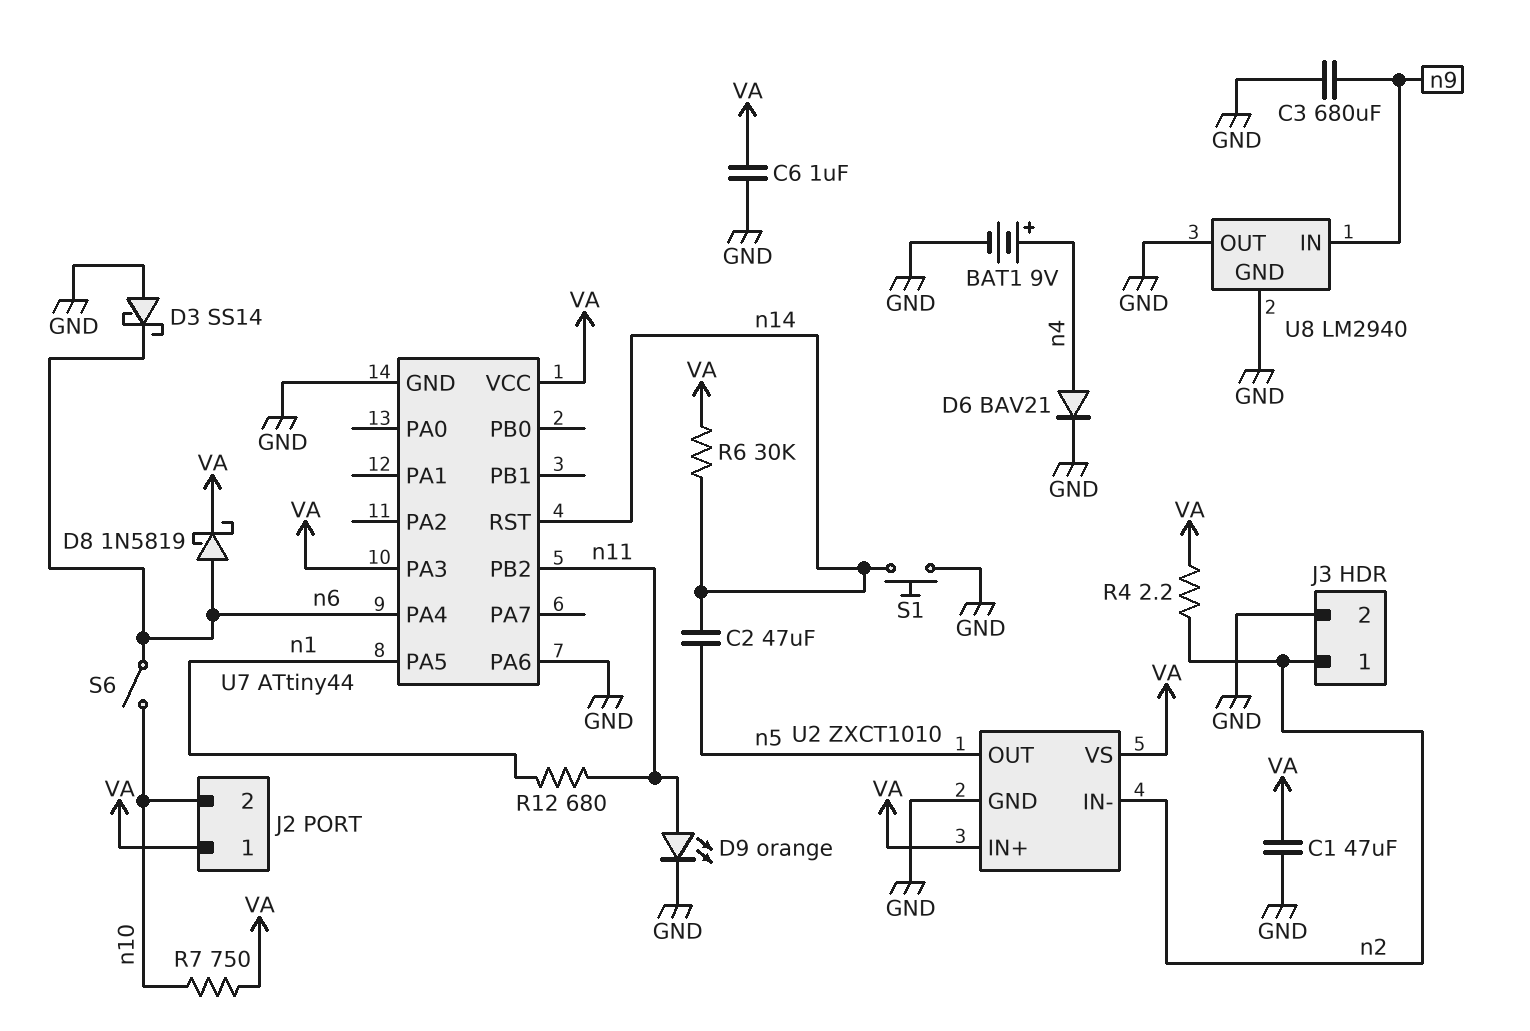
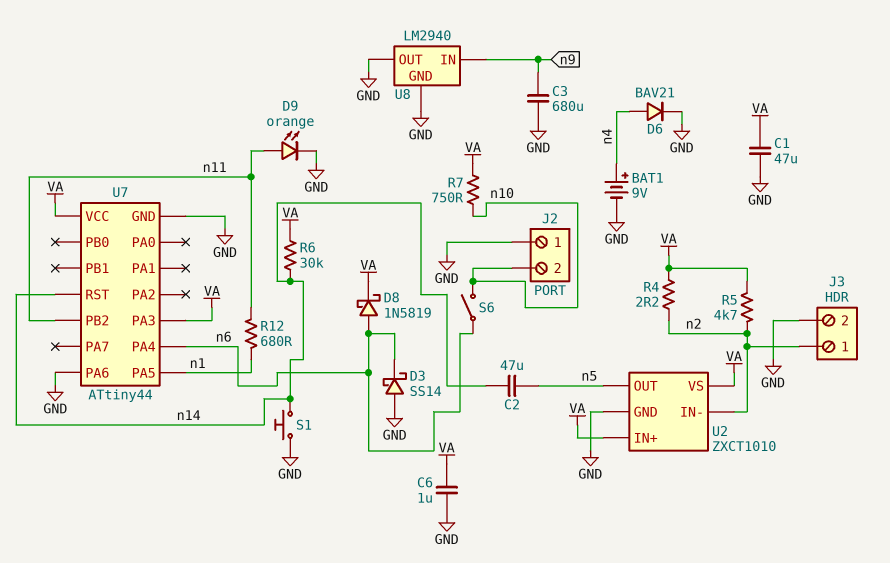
J2 pin 1: VA -> GND
R5: none -> 4.7k (VA, n2)

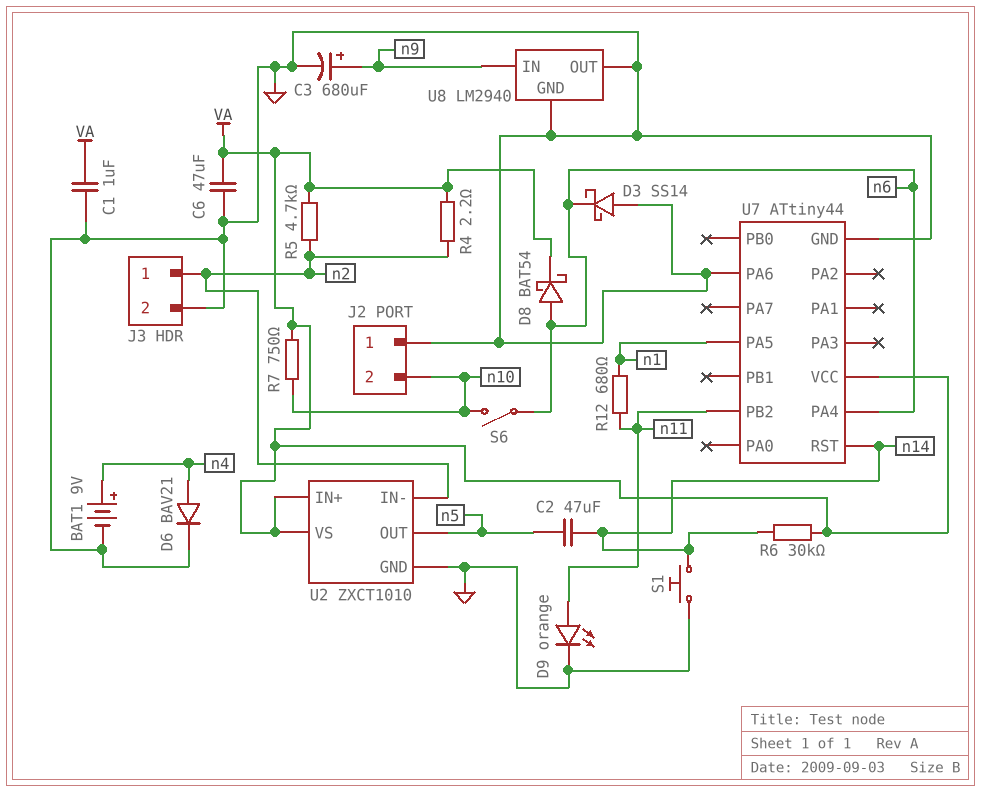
C1: 47uF (GND, VA) -> 1uF (GND, VA)
C3: 680uF (GND, n9) -> 680uF (plus n9, minus GND)
C6: 1uF (GND, VA) -> 47uF (GND, VA)
D8: schottky 1N5819 (A n6, K VA) -> schottky BAT54 (A n6, K VA)
U7 pin PA3: VA -> none

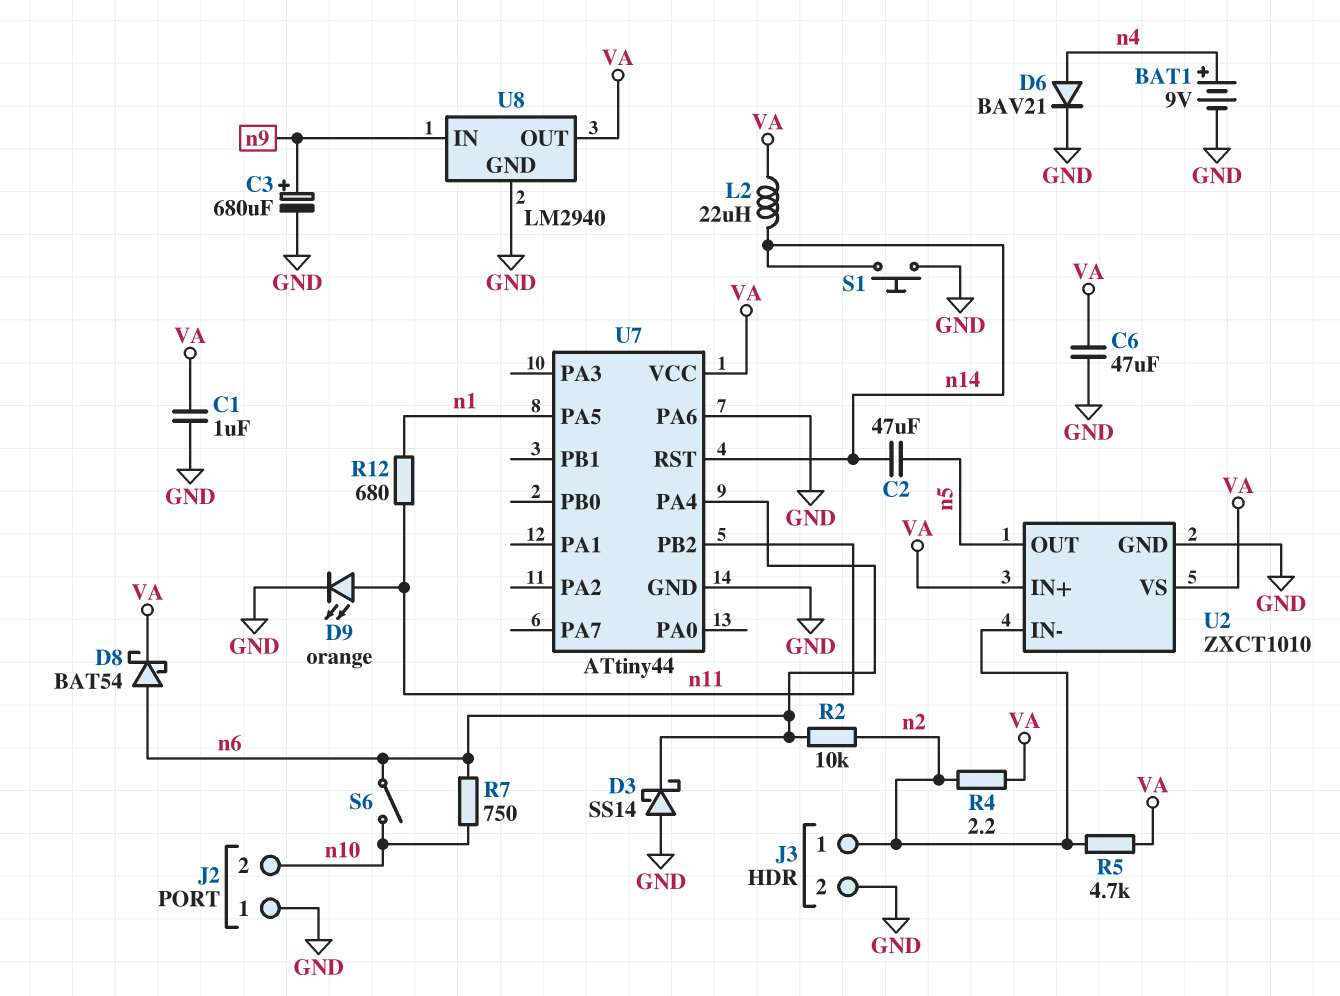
L2: none -> 22uH (VA, n14)
R2: none -> 10k (n2, n6)
R6: 30k (VA, n14) -> none
R7: 750 (VA, n10) -> 750 (n6, n10)
U8 pin OUT: GND -> VA

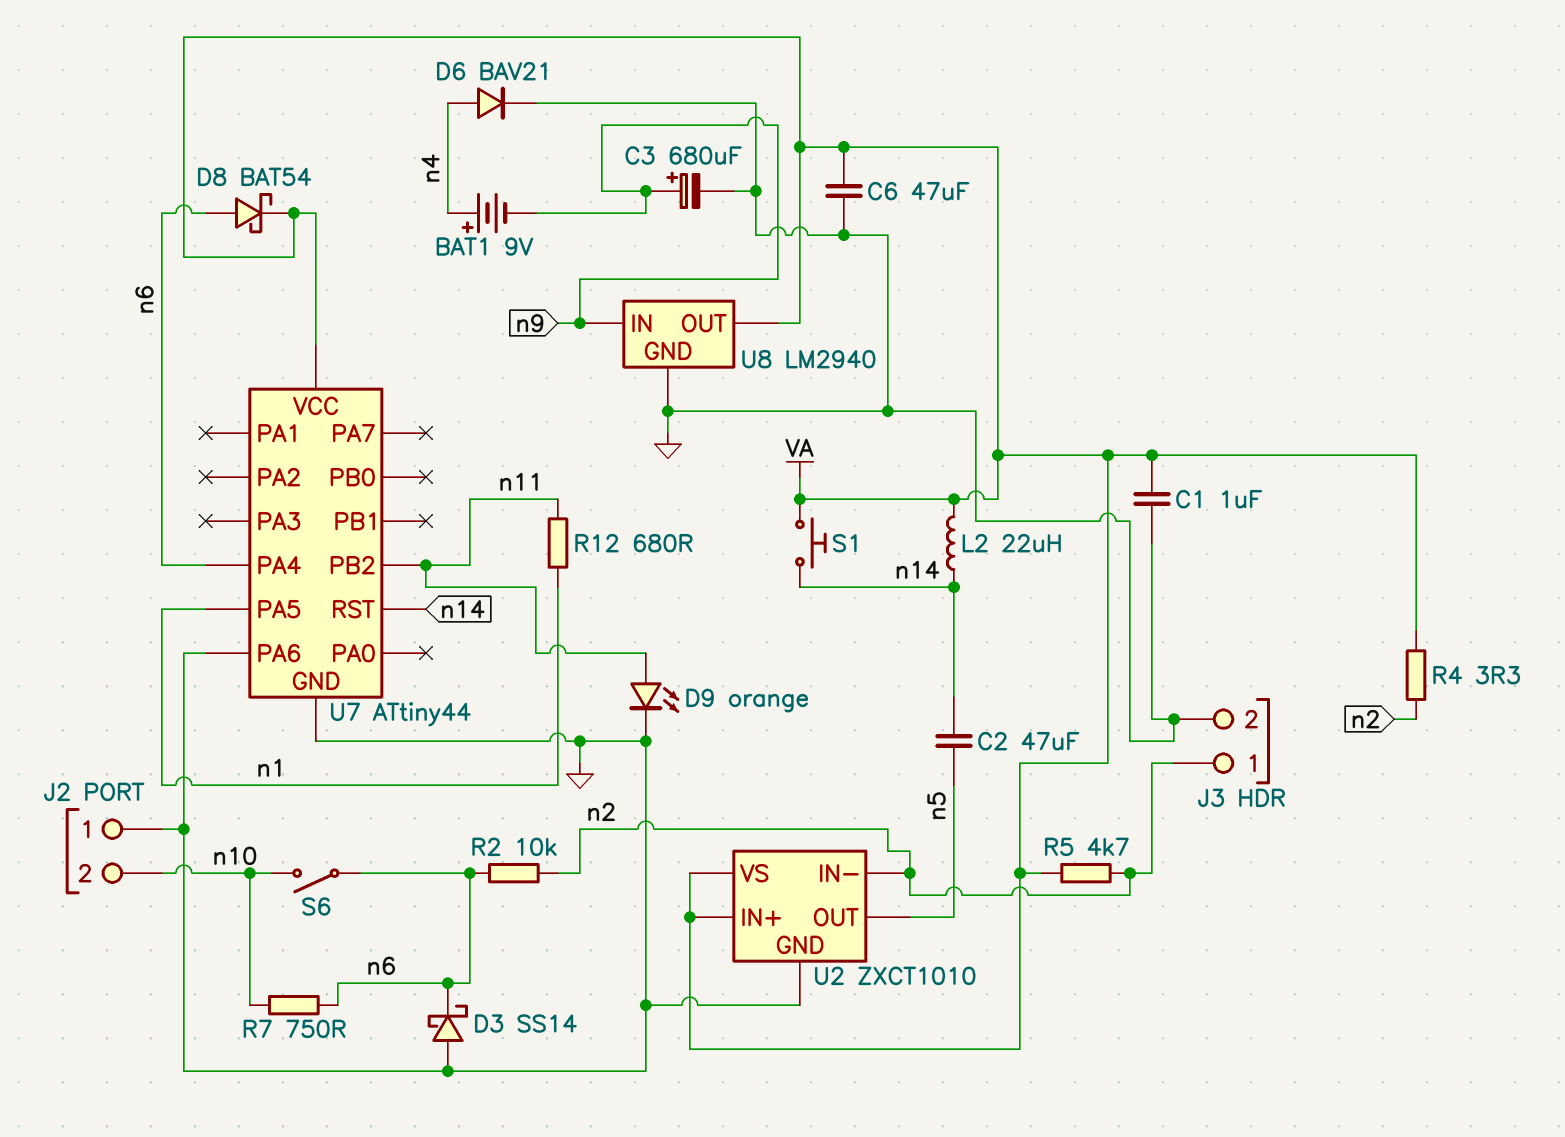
BAT1: 9V (plus n4, minus GND) -> 9V (plus n4, minus n9)
R4: 2.2 (VA, n2) -> 3.3 (VA, n2)
S1: button (GND, n14) -> button (VA, n14)

